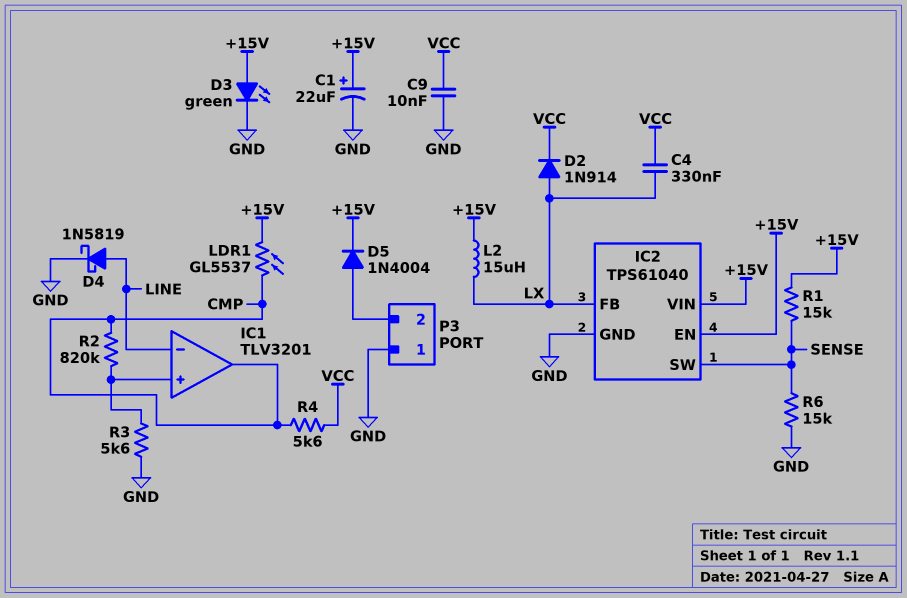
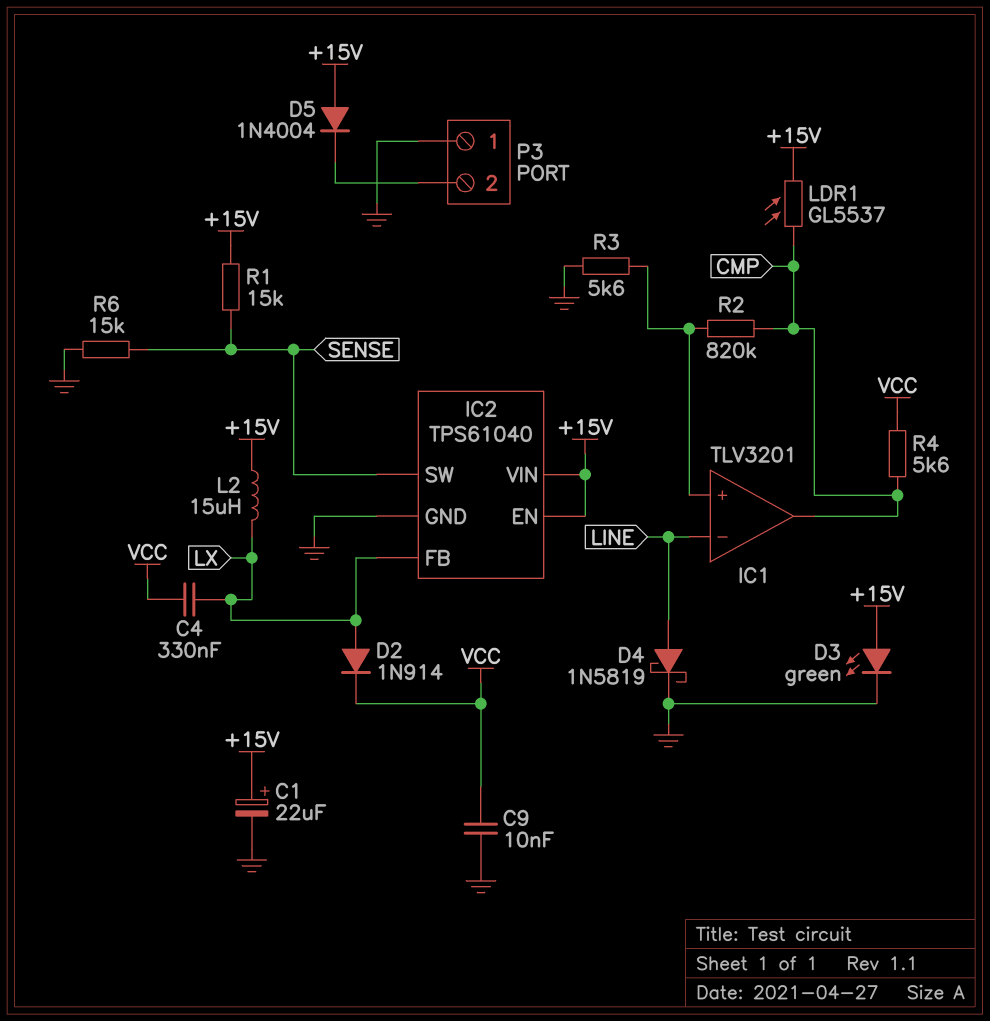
D5: diode 1N4004 (A P3/2, K +15V) -> diode 1N4004 (A +15V, K P3/2)

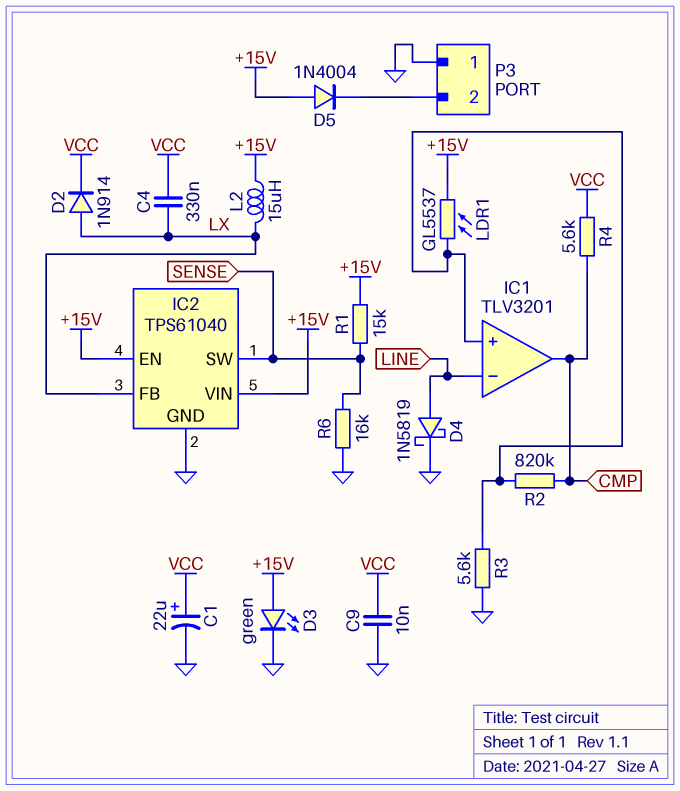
C1: 22uF (plus +15V, minus GND) -> 22uF (plus VCC, minus GND)
LDR1: GL5537 (+15V, CMP) -> GL5537 (+15V, IC1/in+)
R6: 15k (GND, SENSE) -> 16k (GND, SENSE)

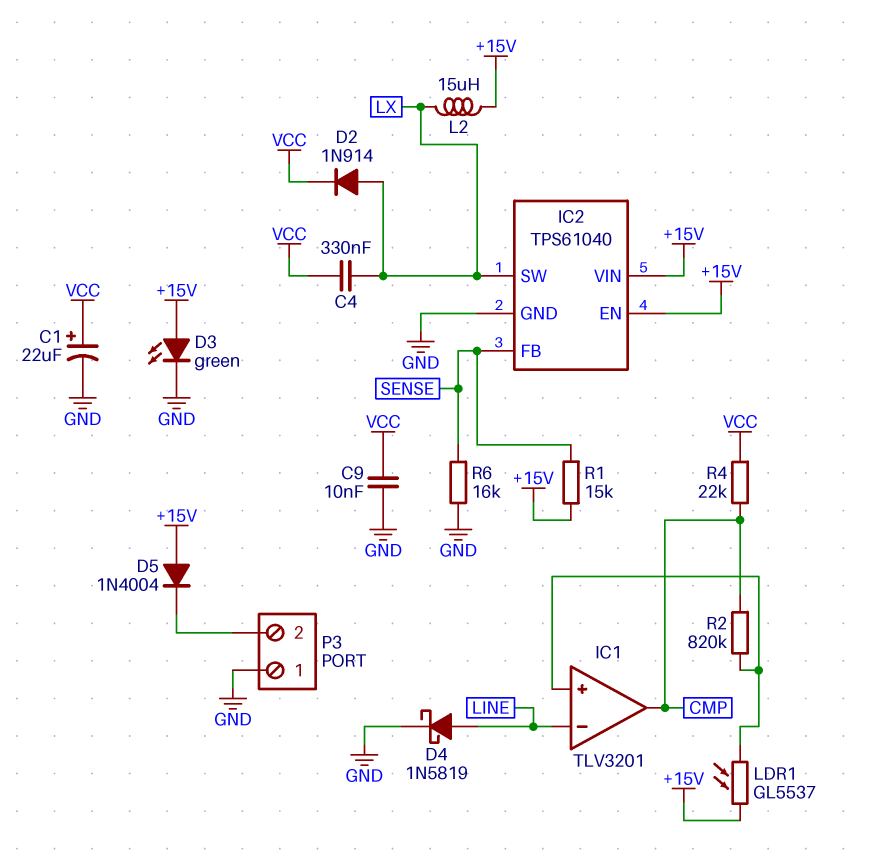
IC2 pin FB: LX -> SENSE
IC2 pin SW: SENSE -> LX
R3: 5.6k (GND, IC1/in+) -> none
R4: 5.6k (CMP, VCC) -> 22k (CMP, VCC)

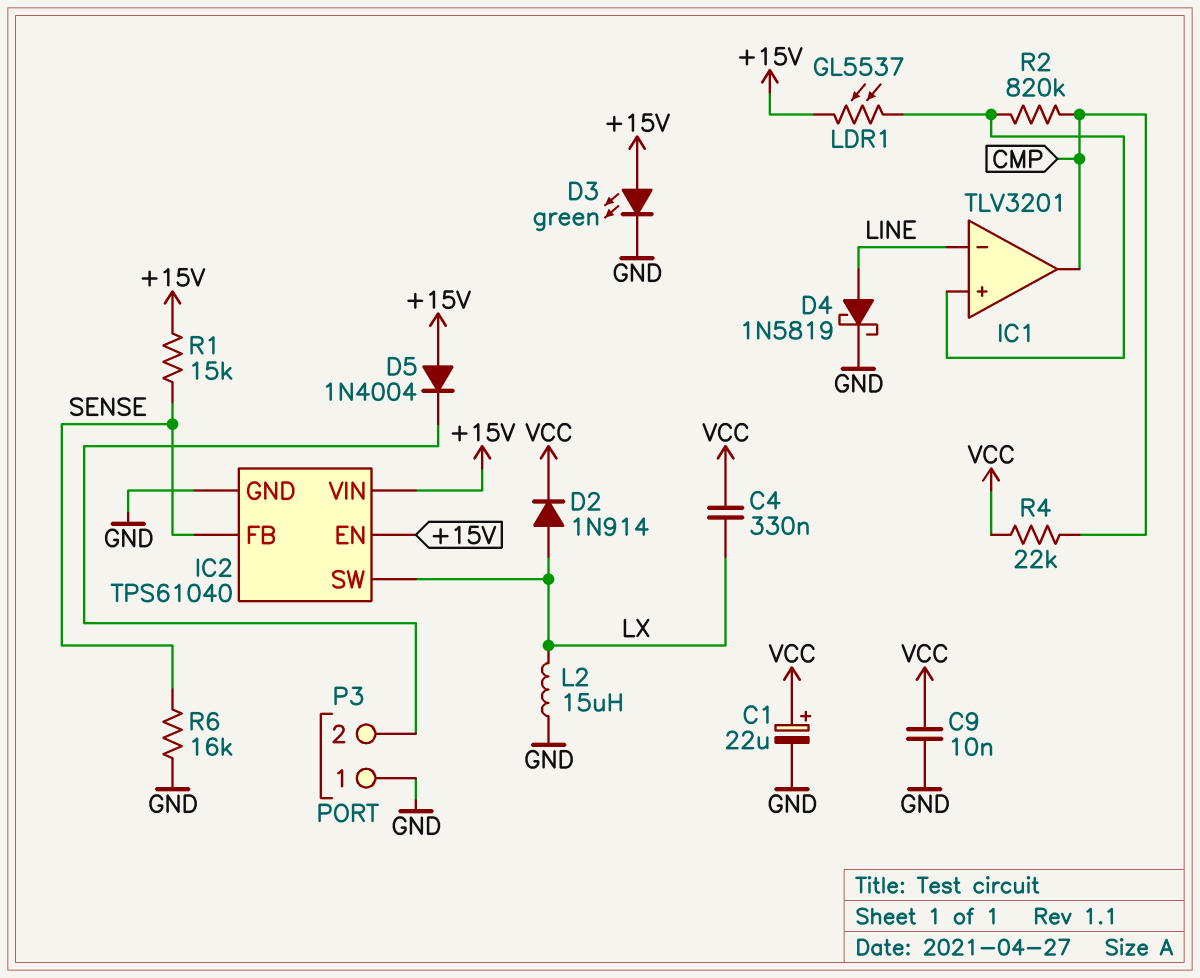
L2: 15uH (+15V, LX) -> 15uH (GND, LX)

